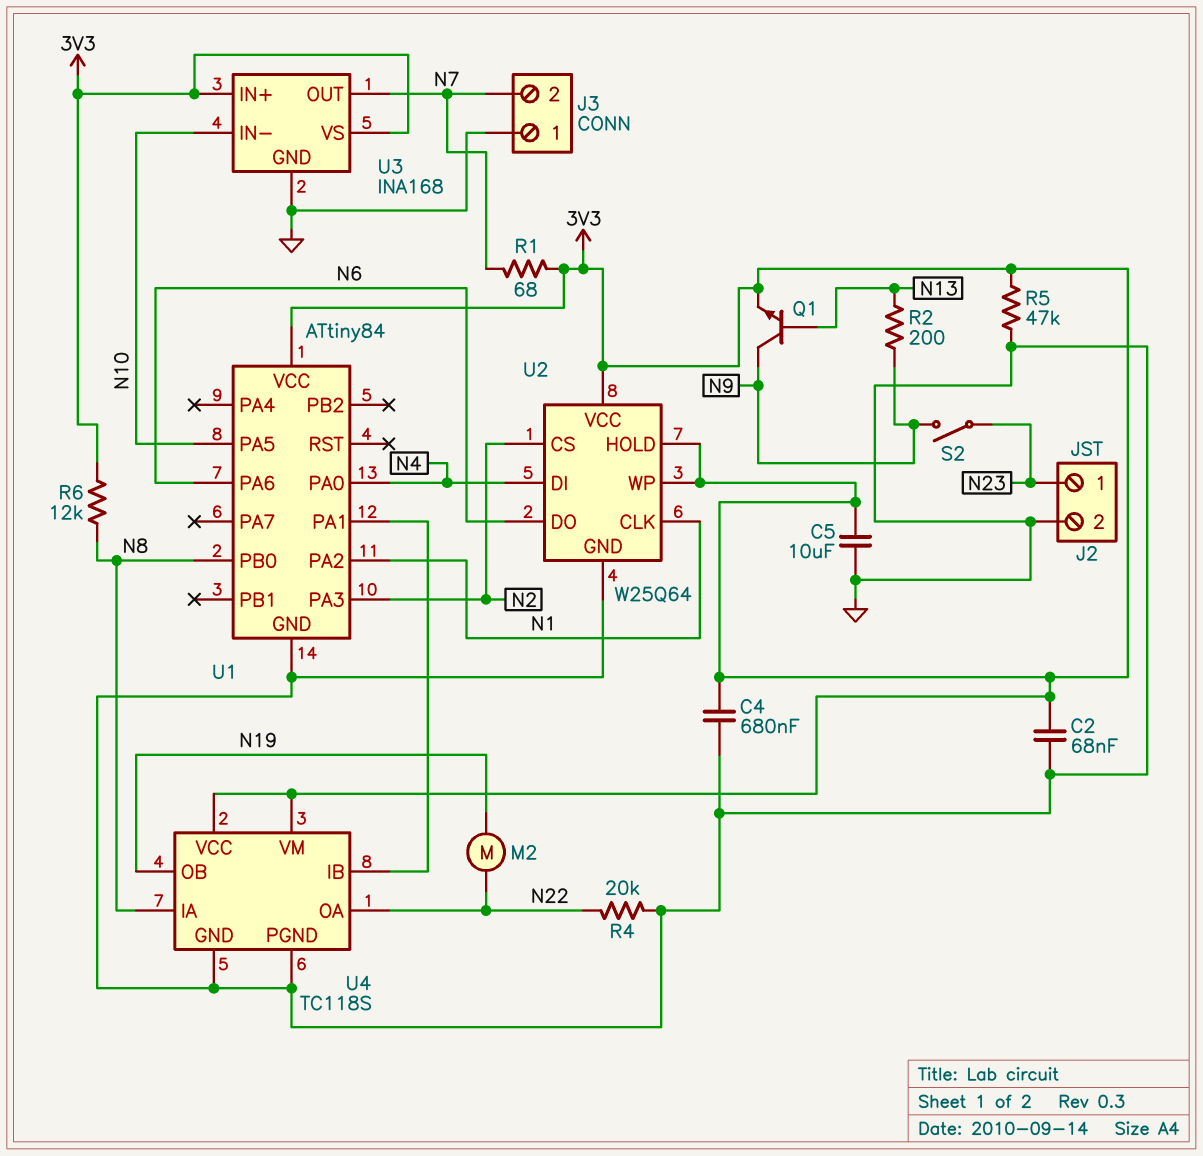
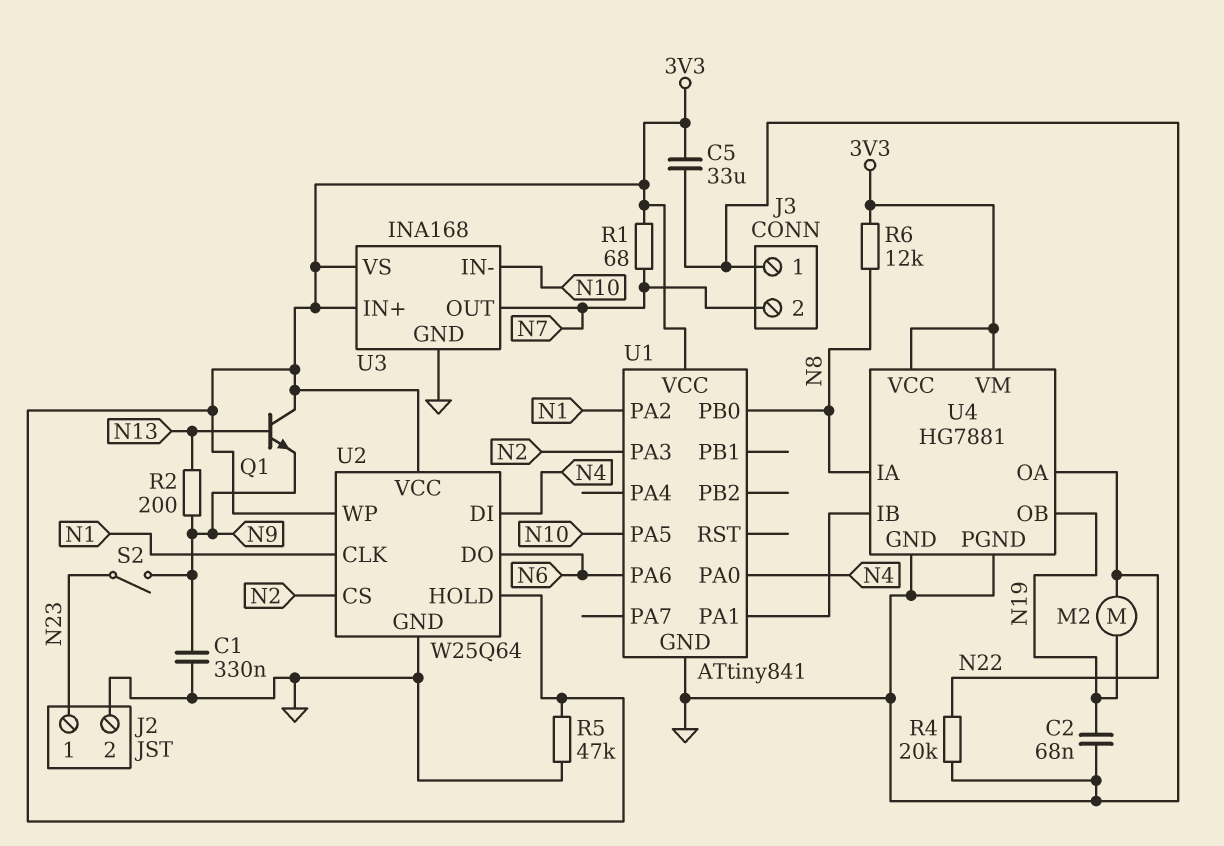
C1: none -> 330nF (GND, N9)
C2: 68nF (3V3, GND) -> 68nF (GND, N19)
C4: 680nF (3V3, GND) -> none
C5: 10uF (3V3, GND) -> 33uF (3V3, GND)
Q1: NPN (B N13, C N9, E 3V3) -> NPN (B N13, C 3V3, E N9)
U1: ATtiny84 -> ATtiny841
U4: TC118S -> HG7881

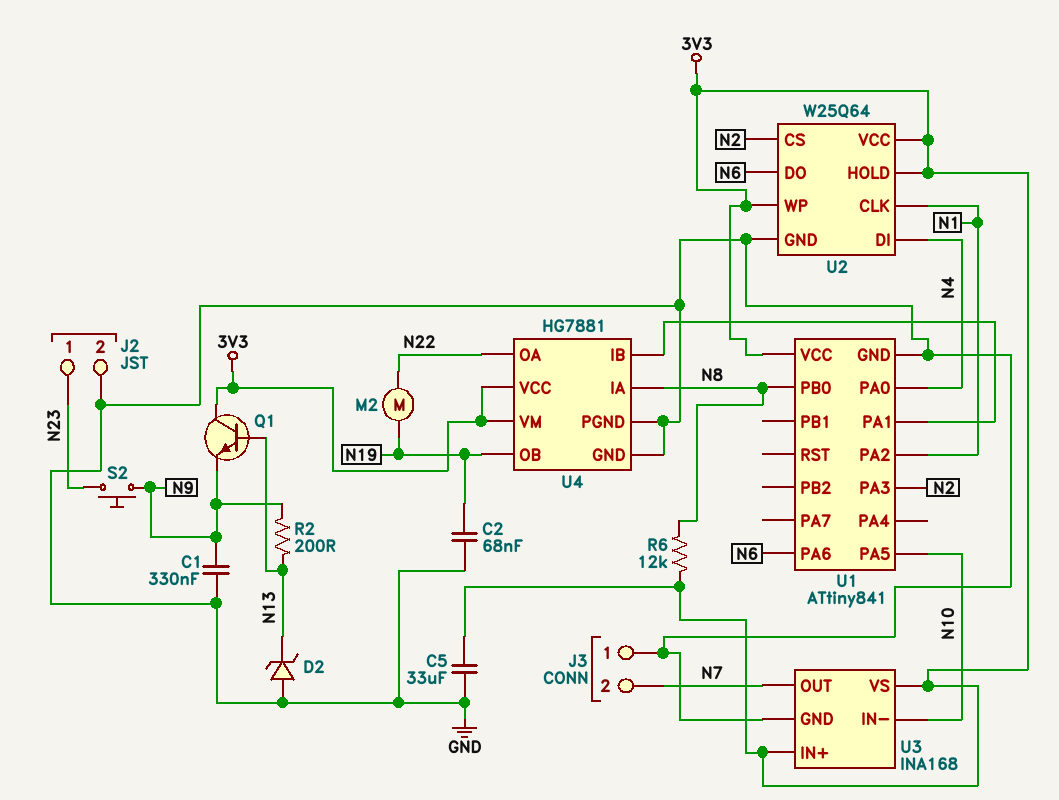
D2: none -> zener (A GND, K N13)
R1: 68 (3V3, N7) -> none
R4: 20k (GND, N22) -> none
R5: 47k (3V3, GND) -> none
S2: switch (N9, N23) -> button (N9, N23)

